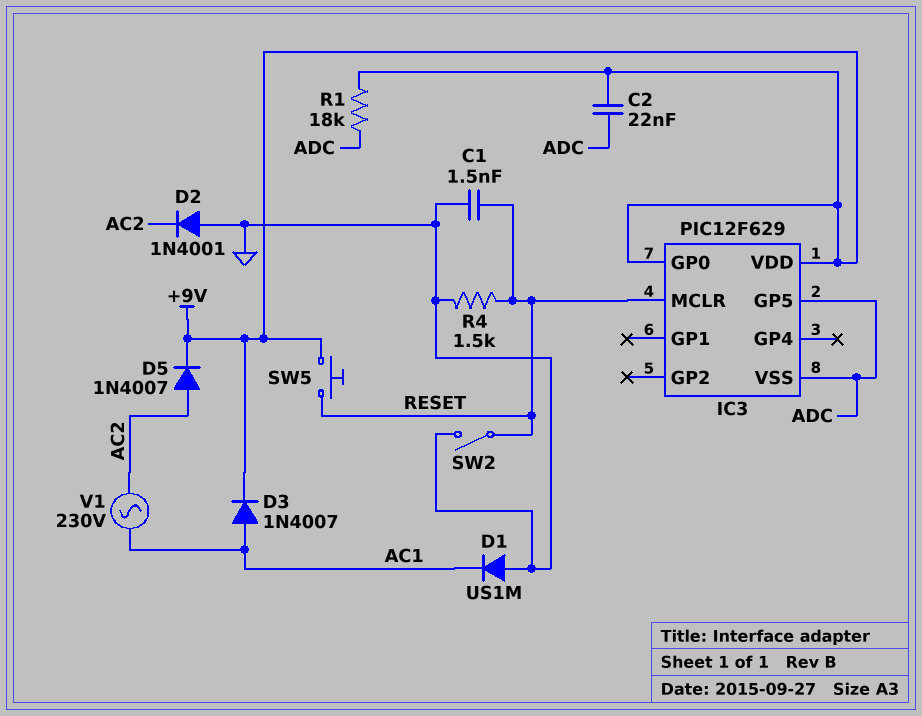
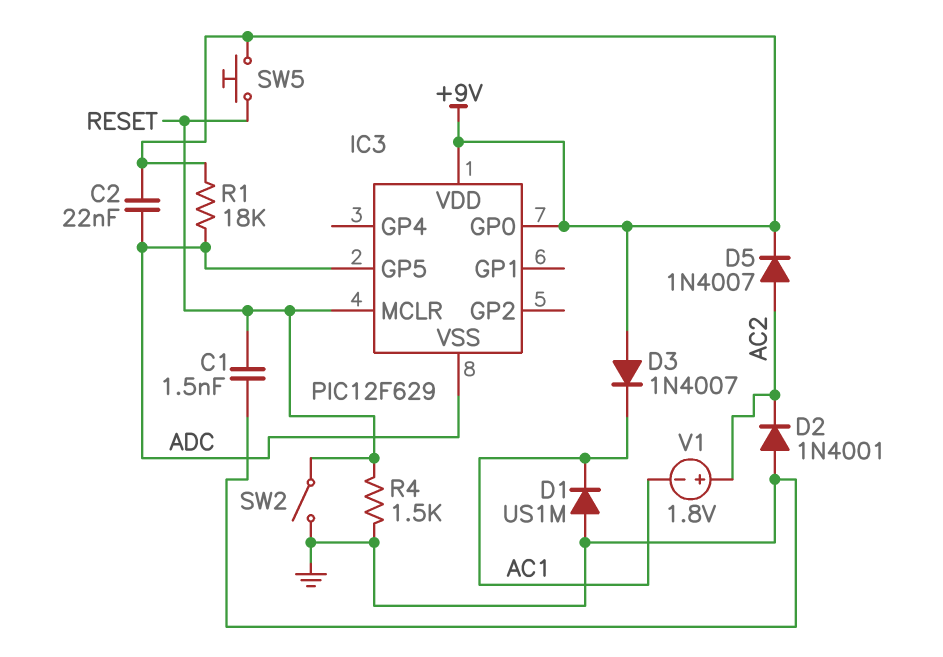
D3: diode 1N4007 (A AC1, K +9V) -> diode 1N4007 (A +9V, K AC1)
V1: AC 230V (AC1, AC2) -> 1.8V (plus AC2, minus AC1)

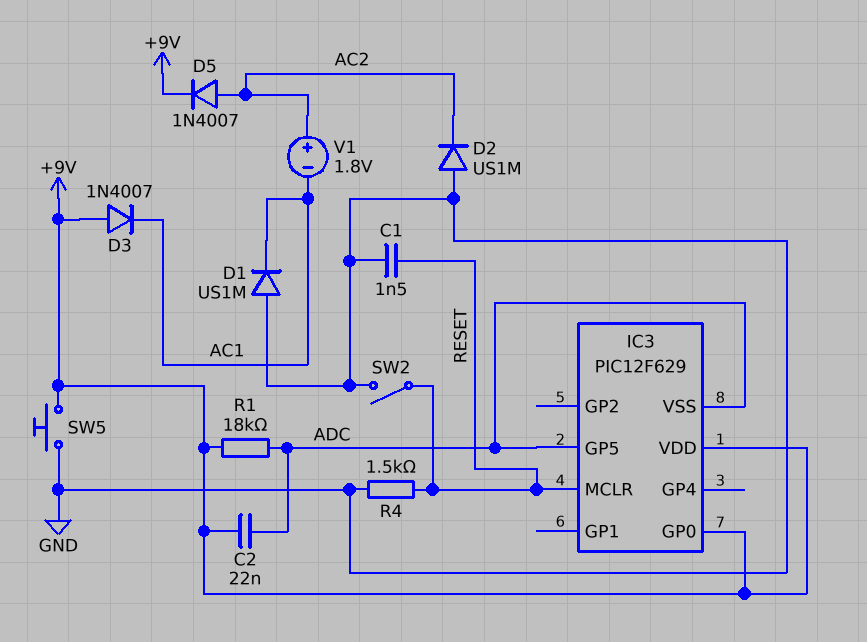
D2: diode 1N4001 (A GND, K AC2) -> diode US1M (A GND, K AC2)
SW5: button (+9V, RESET) -> button (+9V, GND)

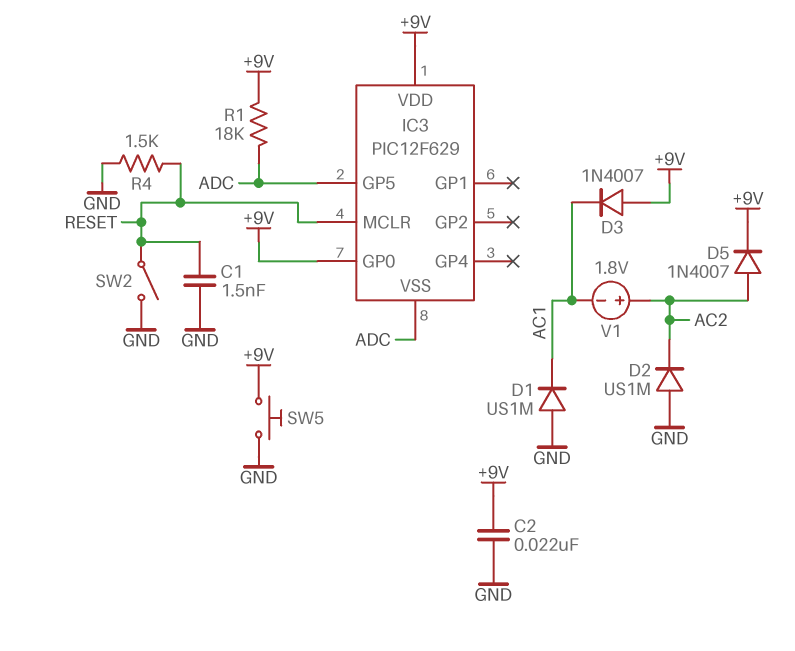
C2: 22nF (+9V, ADC) -> 22nF (+9V, GND)

